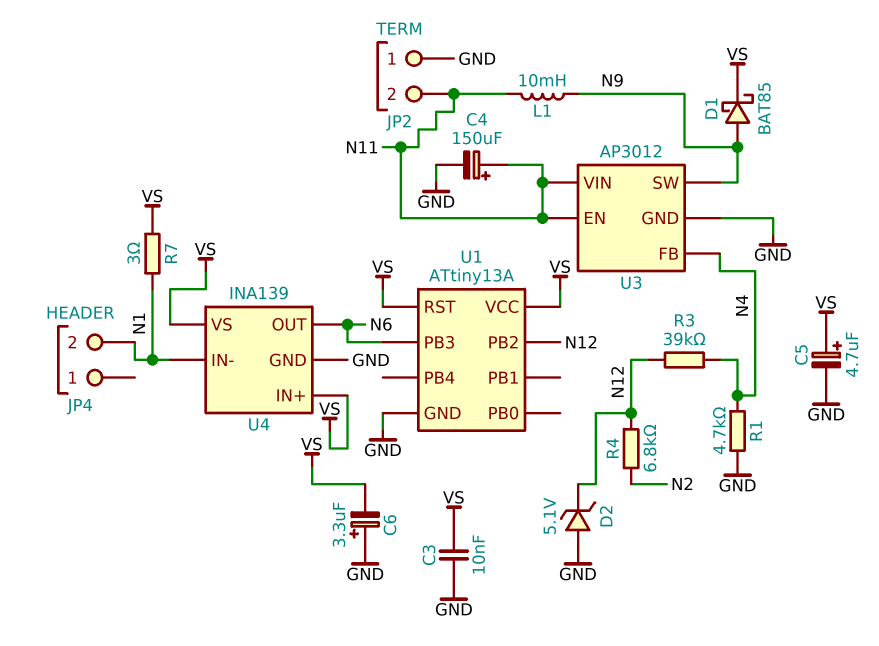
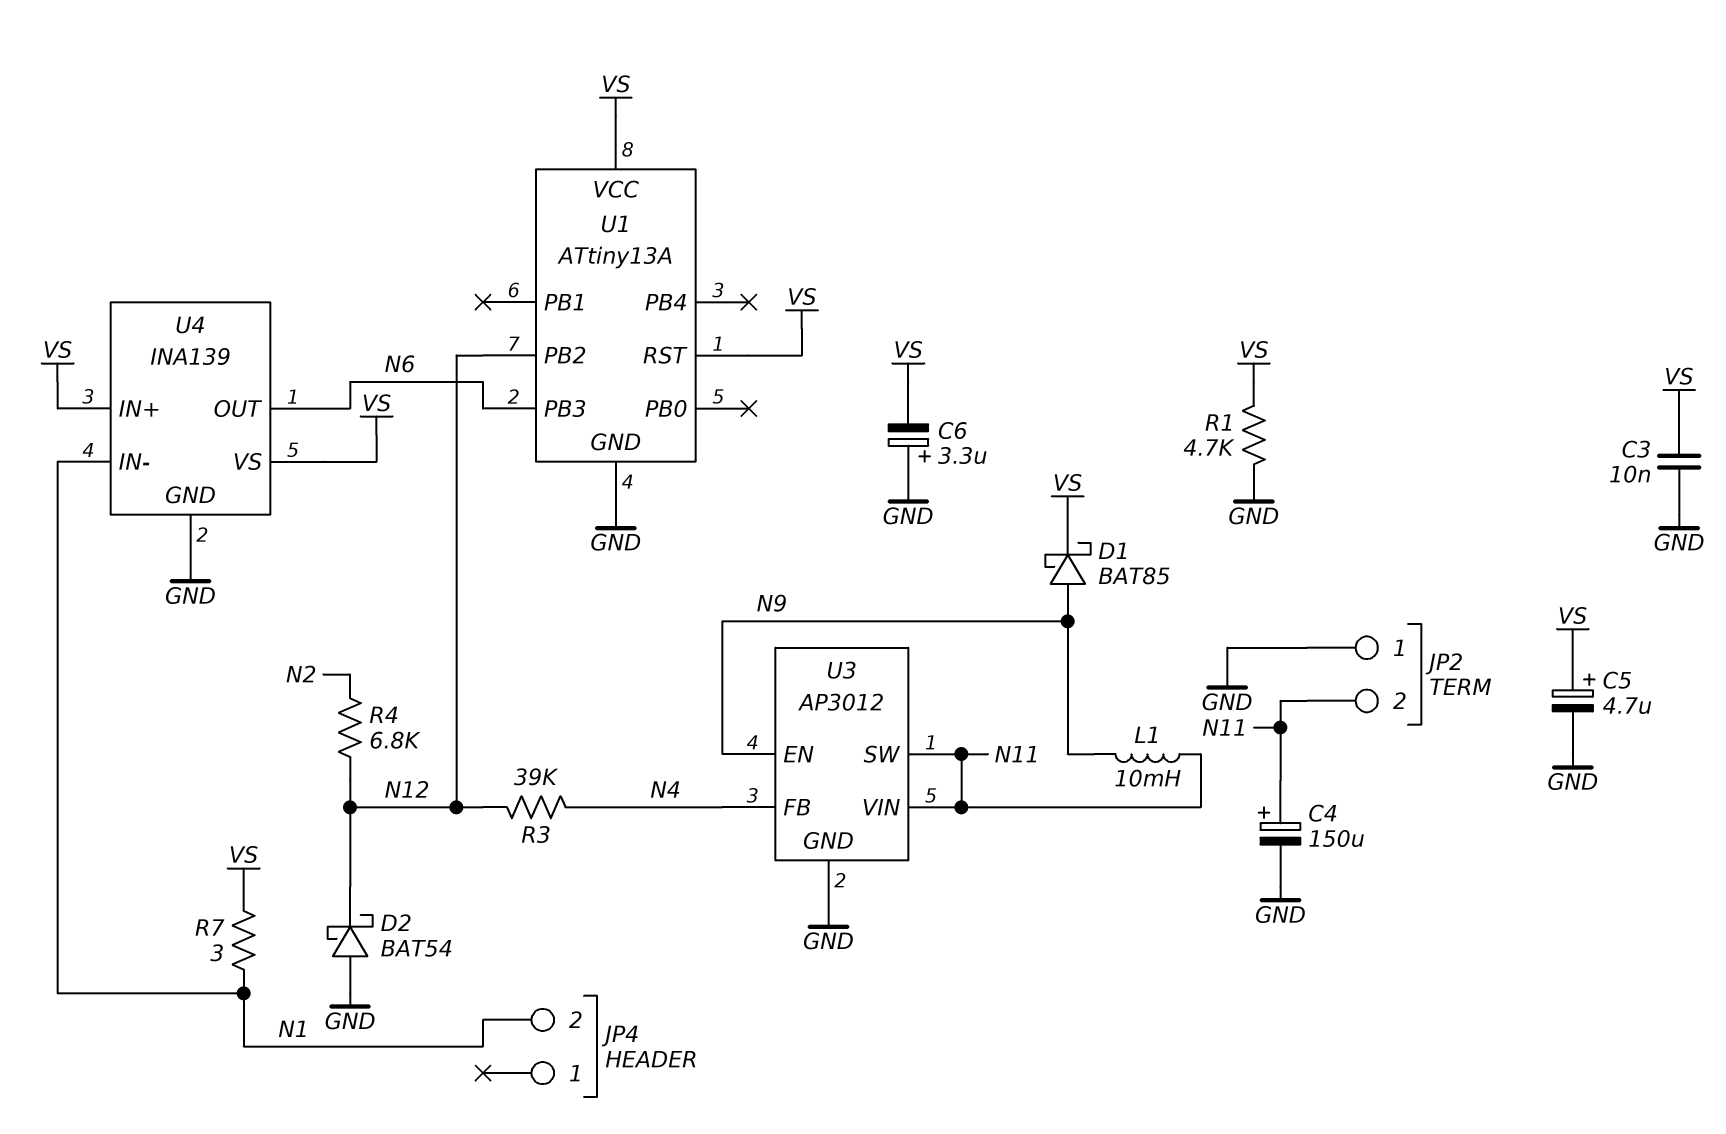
D2: zener 5.1V (A GND, K N12) -> schottky BAT54 (A GND, K N12)
R1: 4.7k (GND, N4) -> 4.7k (GND, VS)
U3 pin EN: N11 -> N9
U3 pin SW: N9 -> N11

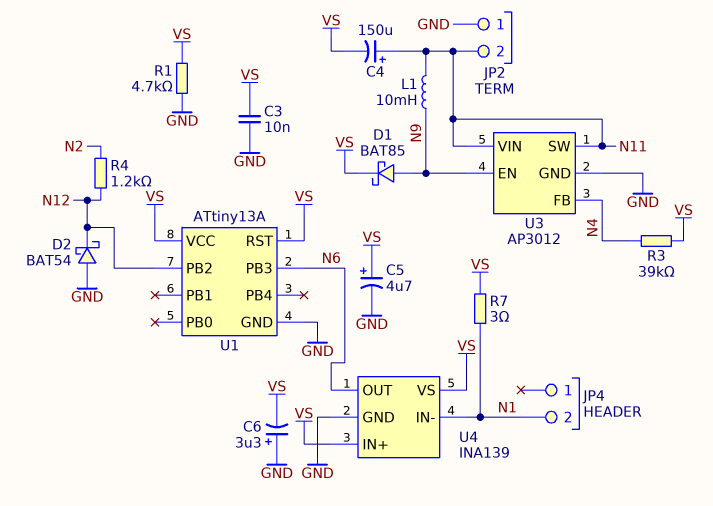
C4: 150uF (plus N11, minus GND) -> 150uF (plus N11, minus VS)
R3: 39k (N4, N12) -> 39k (N4, VS)
R4: 6.8k (N2, N12) -> 1.2k (N2, N12)

